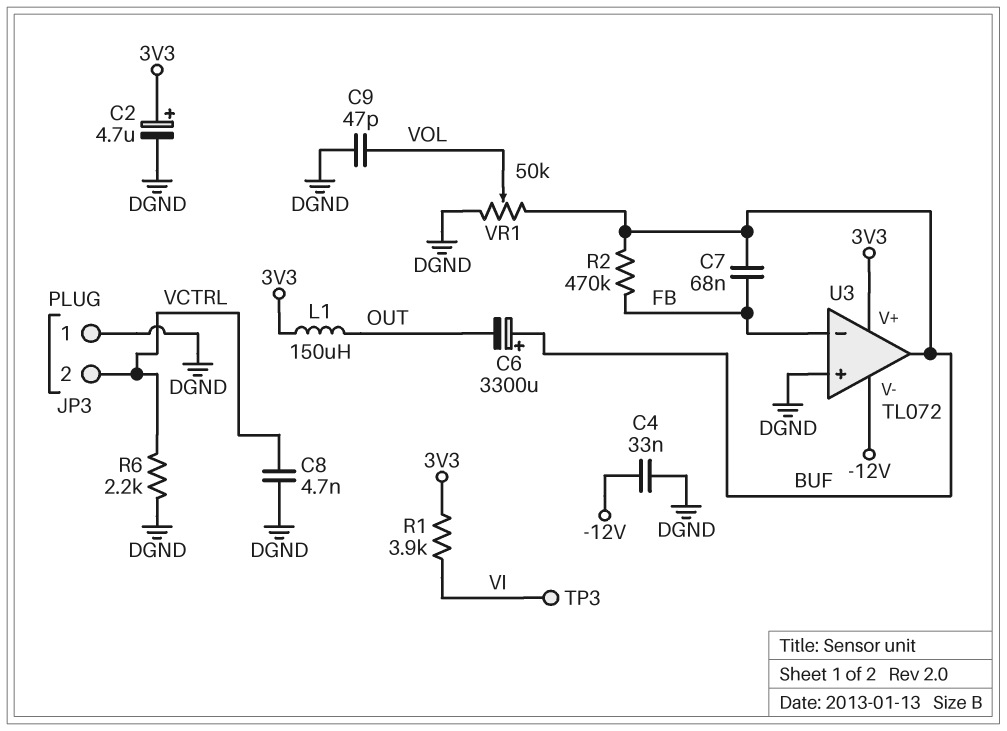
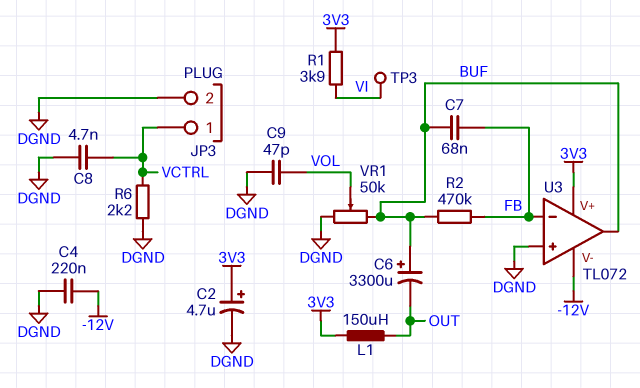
C4: 33nF (-12V, DGND) -> 220nF (-12V, DGND)
JP3 pin 1: DGND -> VCTRL
JP3 pin 2: VCTRL -> DGND

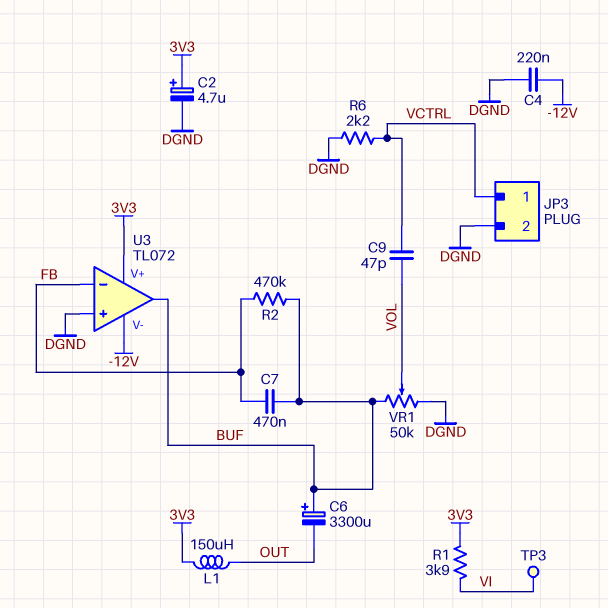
C7: 68nF (BUF, FB) -> 470nF (BUF, FB)
C8: 4.7nF (DGND, VCTRL) -> none
C9: 47pF (DGND, VOL) -> 47pF (VCTRL, VOL)

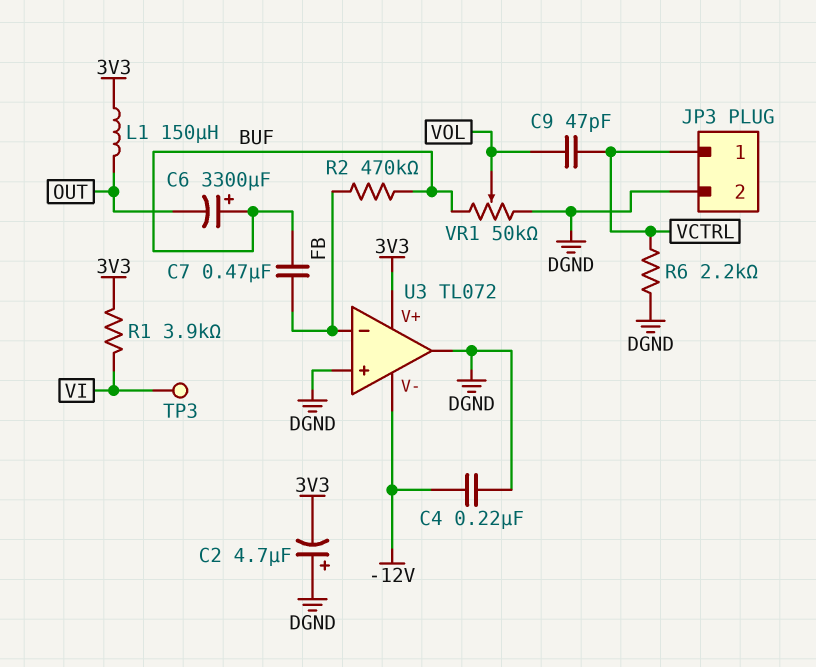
C2: 4.7uF (plus 3V3, minus DGND) -> 4.7uF (plus DGND, minus 3V3)
U3 pin out: BUF -> DGND

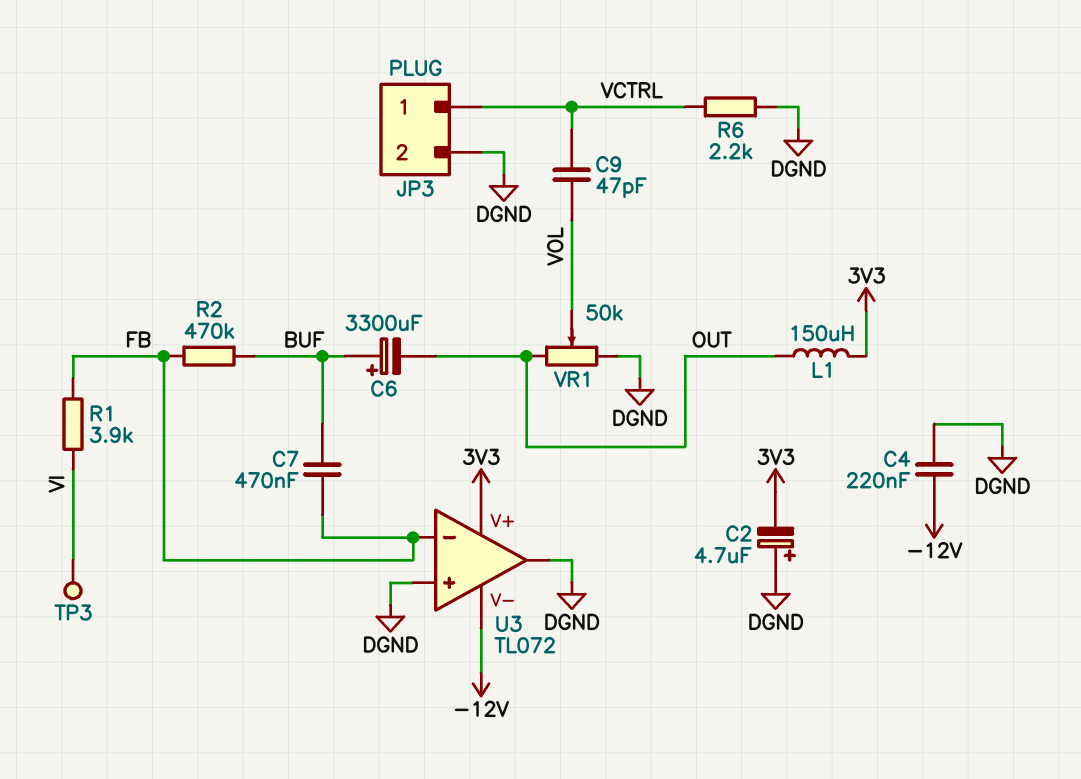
R1: 3.9k (3V3, VI) -> 3.9k (FB, VI)
VR1: 50k (BUF, DGND, wiper VOL) -> 50k (DGND, OUT, wiper VOL)

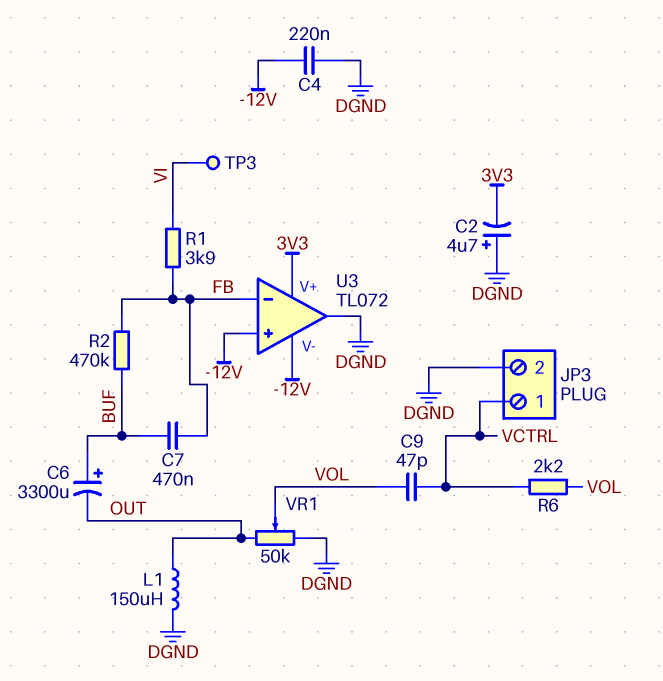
L1: 150uH (3V3, OUT) -> 150uH (DGND, OUT)
R6: 2.2k (DGND, VCTRL) -> 2.2k (VCTRL, VOL)
U3 pin in+: DGND -> -12V

